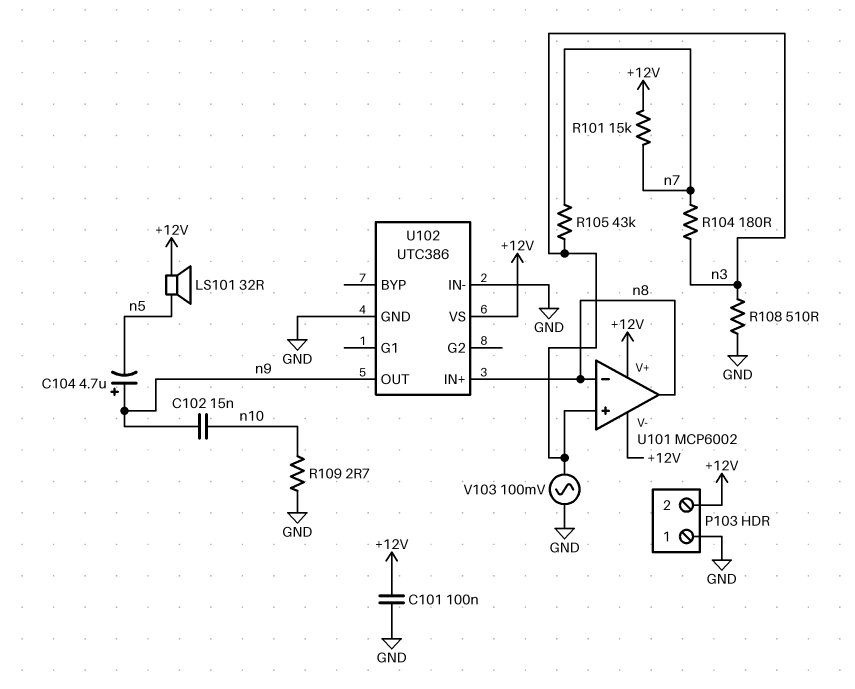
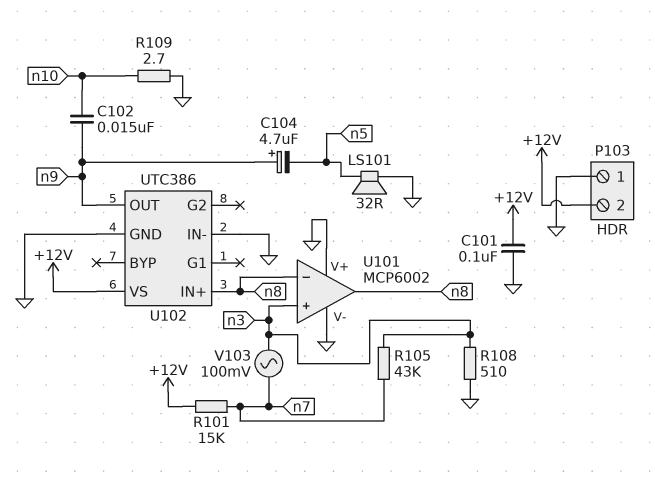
LS101: speaker 32R (+12V, n5) -> speaker 32R (GND, n5)
R104: 180 (n3, n7) -> none
U101 pin V+: +12V -> GND
U101 pin V-: +12V -> GND
V103: AC 100mV (GND, n3) -> AC 100mV (n3, n7)

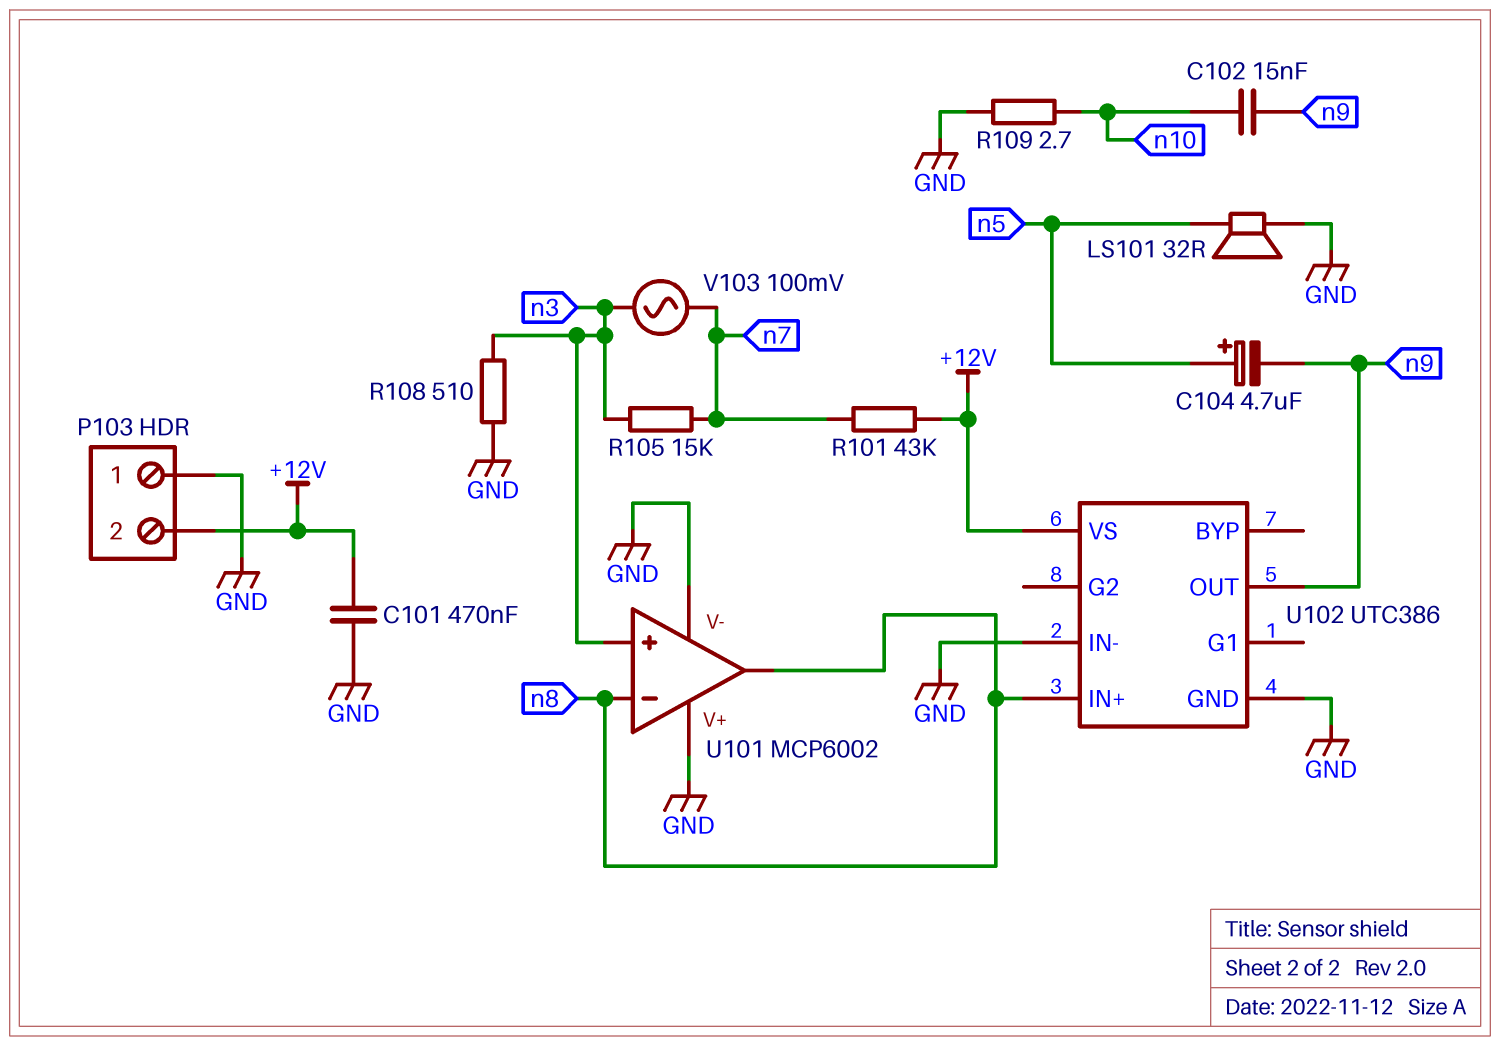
C101: 100nF (+12V, GND) -> 470nF (+12V, GND)
C104: 4.7uF (plus n9, minus n5) -> 4.7uF (plus n5, minus n9)
R101: 15k (+12V, n7) -> 43k (+12V, n7)
R105: 43k (n3, n7) -> 15k (n3, n7)

